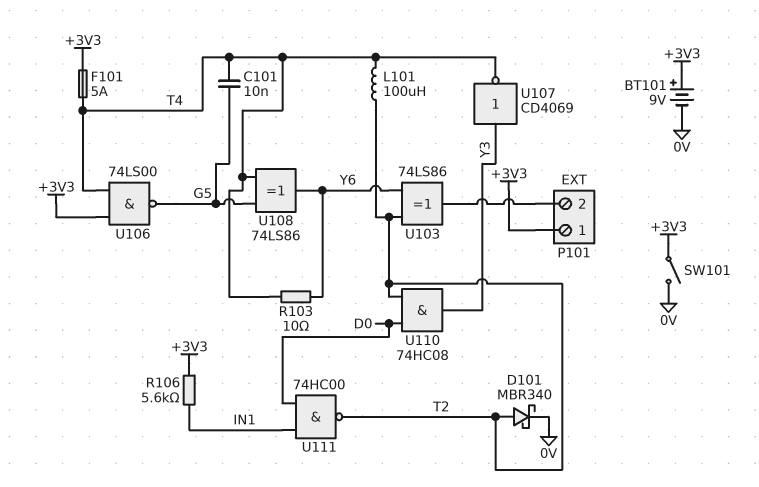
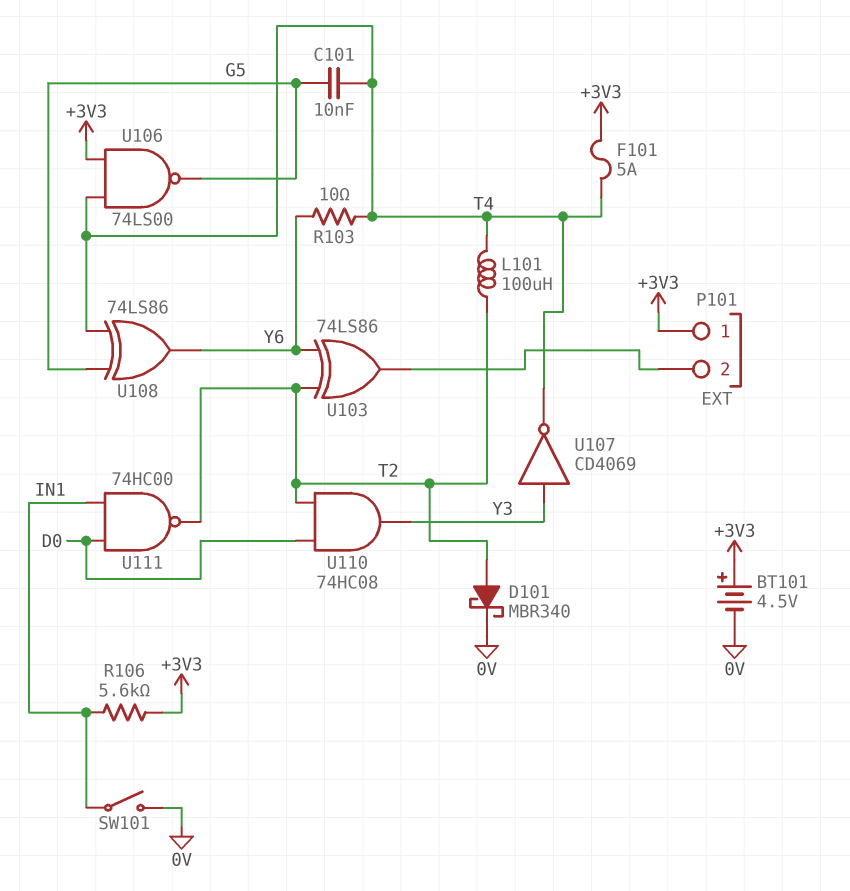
BT101: 9V (plus +3V3, minus 0V) -> 4.5V (plus +3V3, minus 0V)
SW101: switch (+3V3, 0V) -> switch (0V, IN1)

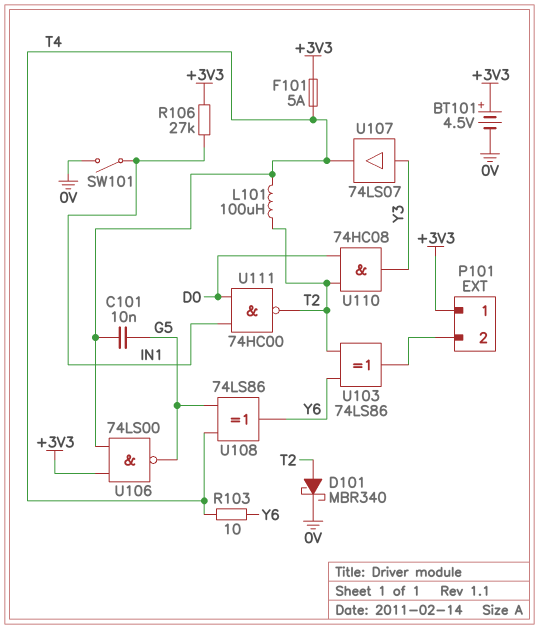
R106: 5.6k (+3V3, IN1) -> 27k (+3V3, IN1)
U107: NOT CD4069 (in Y3, out T4) -> buffer 74LS07 (in Y3, out T4)

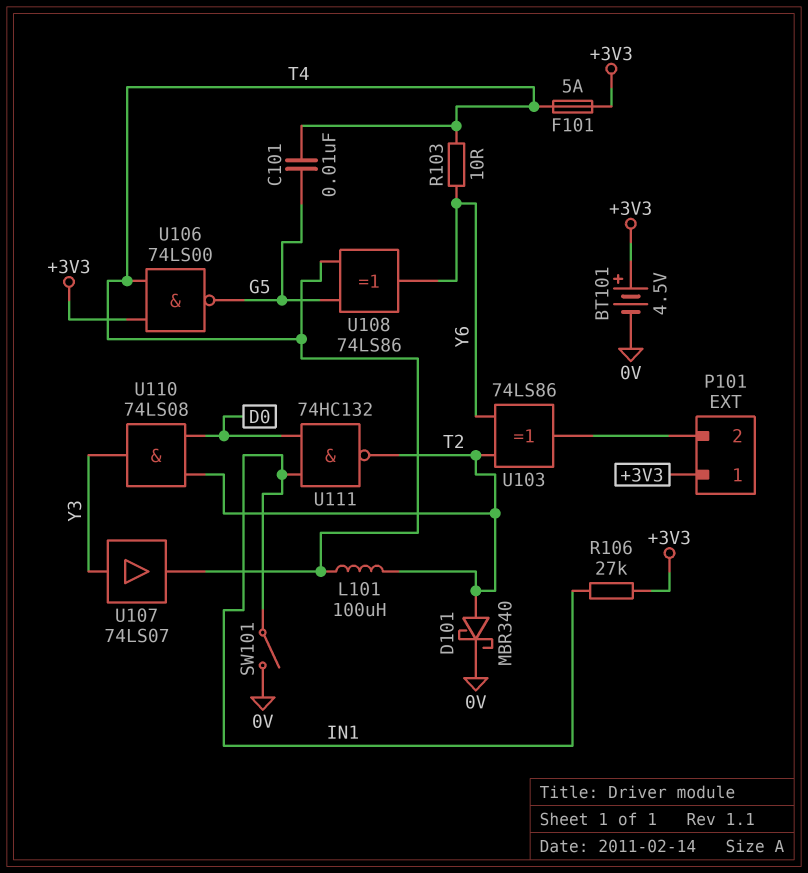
U110: AND 74HC08 (in D0, in T2, out Y3) -> AND 74LS08 (in D0, in T2, out Y3)
U111: NAND 74HC00 (in D0, in IN1, out T2) -> NAND 74HC132 (in D0, in IN1, out T2)

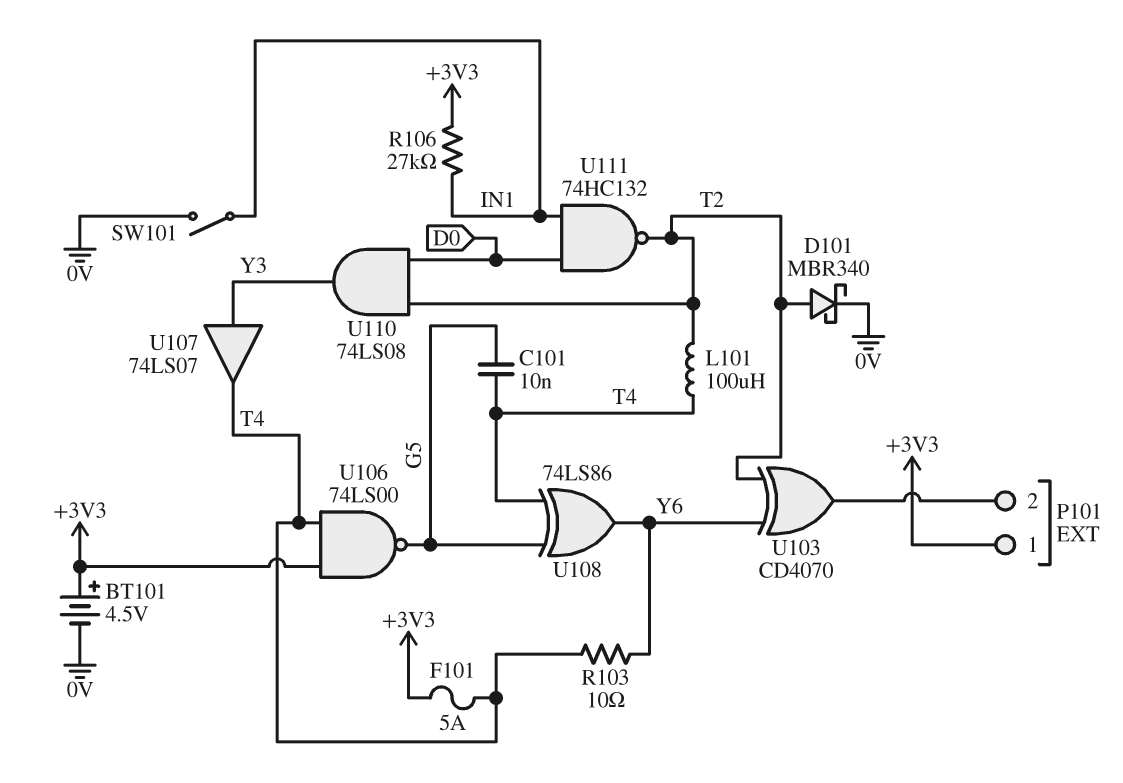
U103: XOR 74LS86 (in T2, in Y6, out P101/2) -> XOR CD4070 (in T2, in Y6, out P101/2)

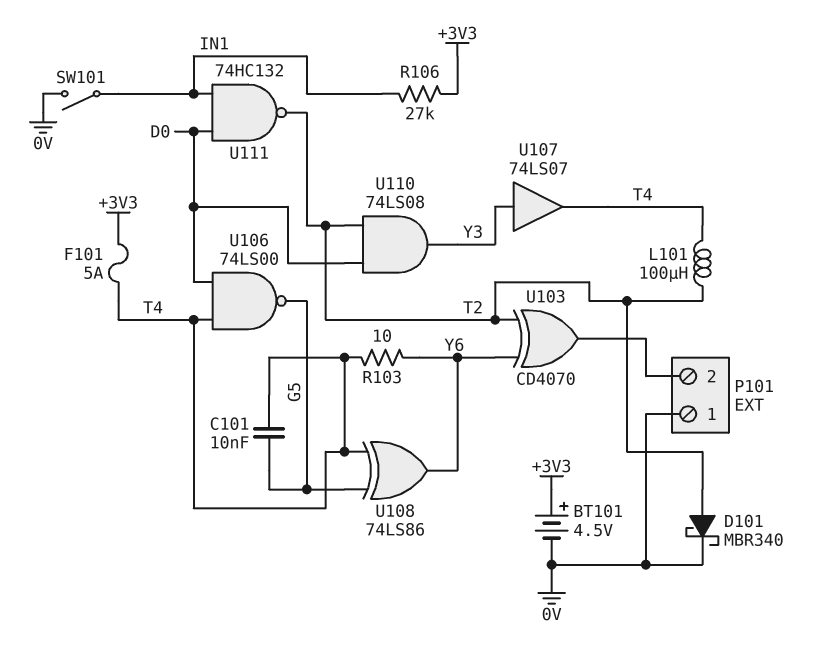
P101 pin 1: +3V3 -> 0V
U106: NAND 74LS00 (in +3V3, in T4, out G5) -> NAND 74LS00 (in D0, in T4, out G5)

